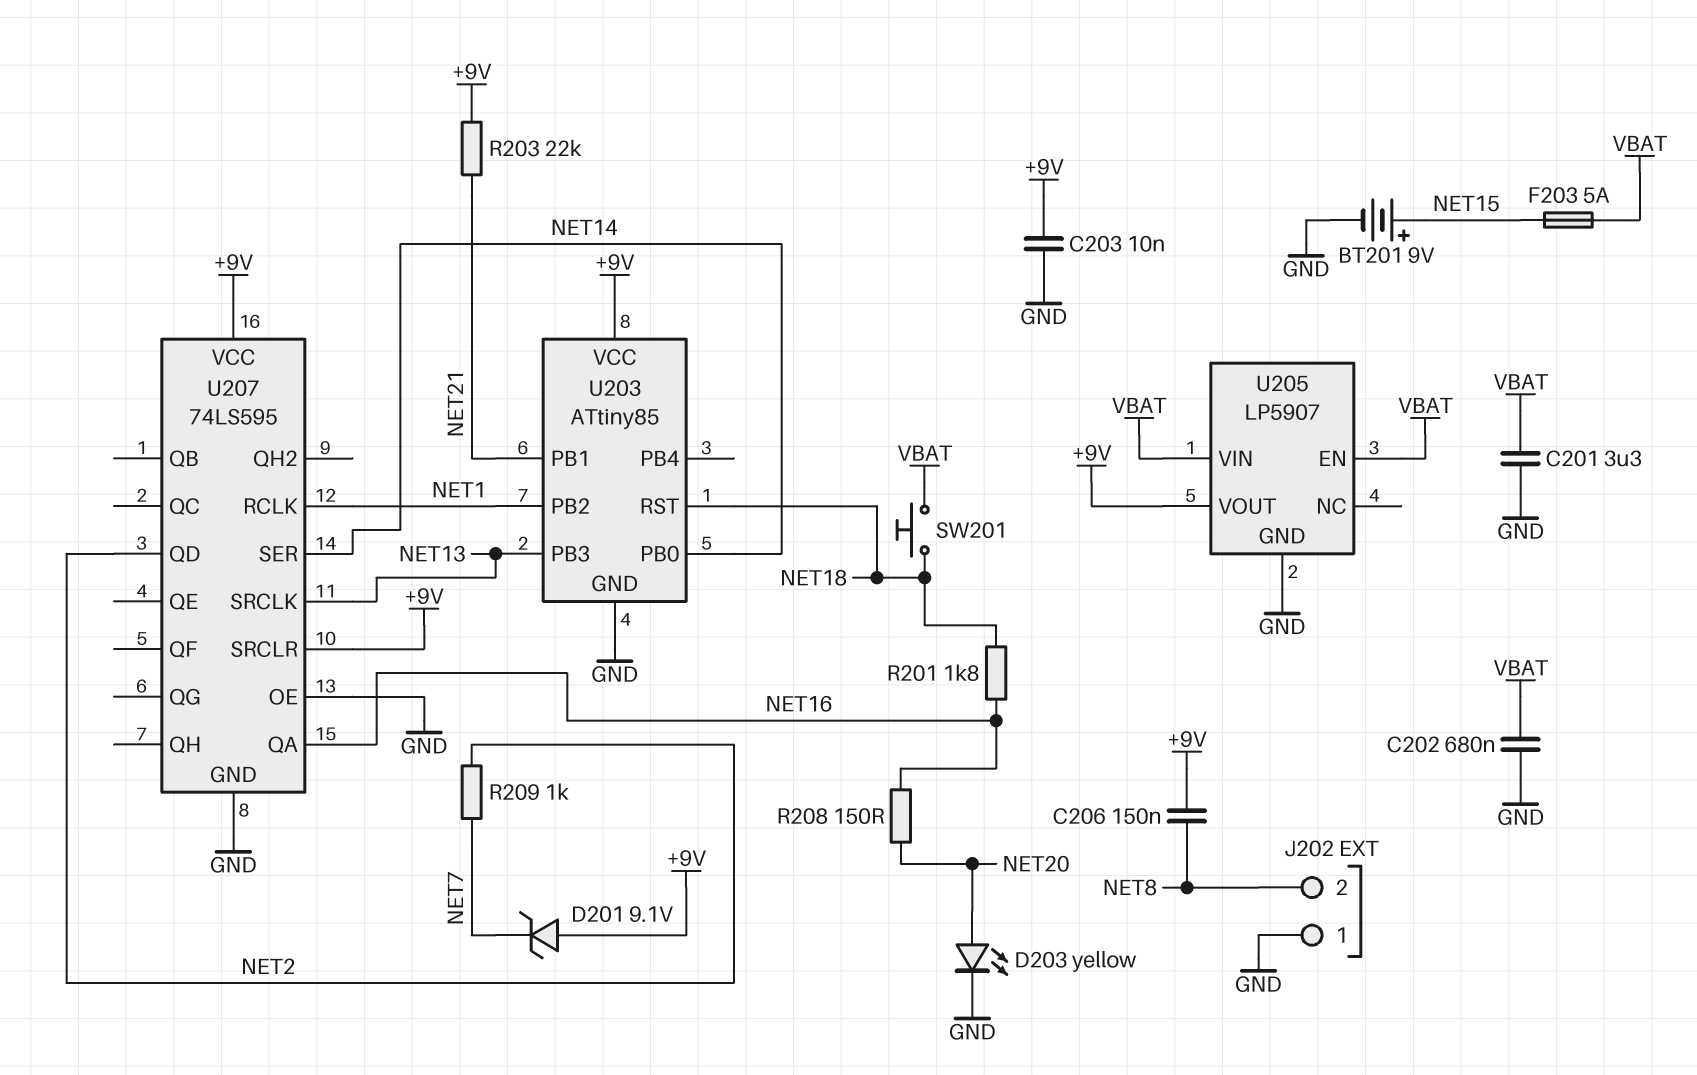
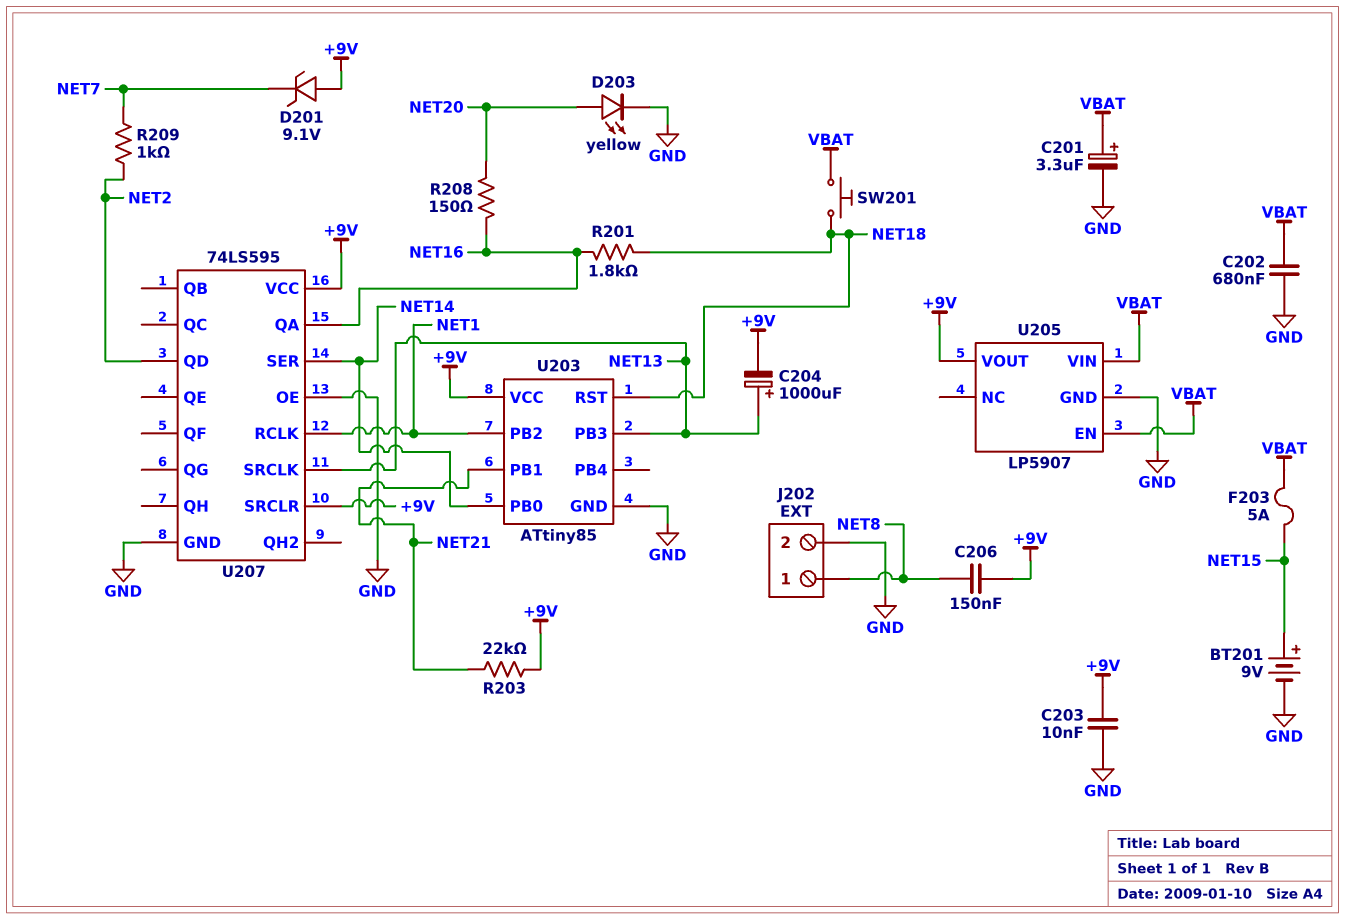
C201: 3.3uF (GND, VBAT) -> 3.3uF (plus VBAT, minus GND)
C204: none -> 1000uF (plus NET13, minus +9V)
J202 pin 1: GND -> NET8
J202 pin 2: NET8 -> GND

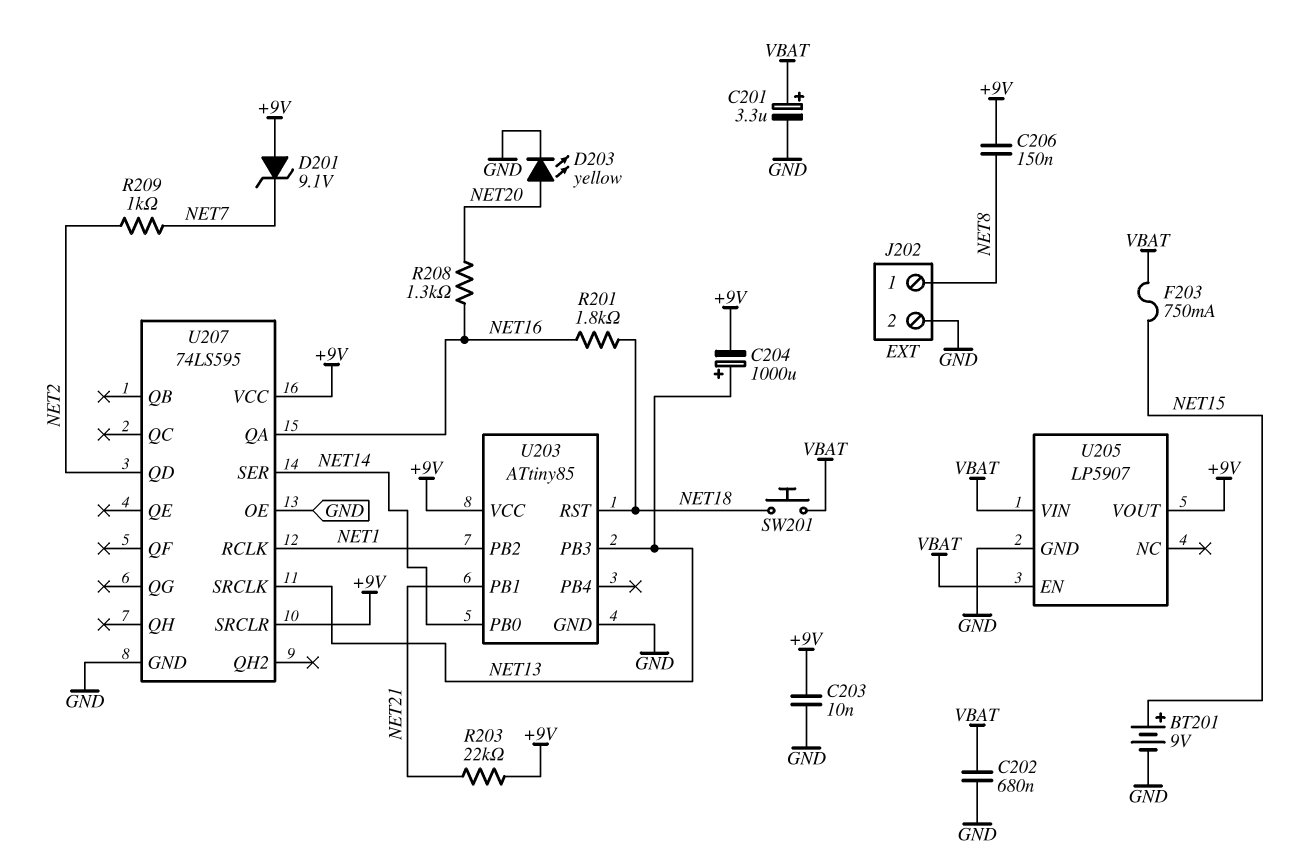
F203: 5A (NET15, VBAT) -> 750mA (NET15, VBAT)
R208: 150 (NET16, NET20) -> 1.3k (NET16, NET20)

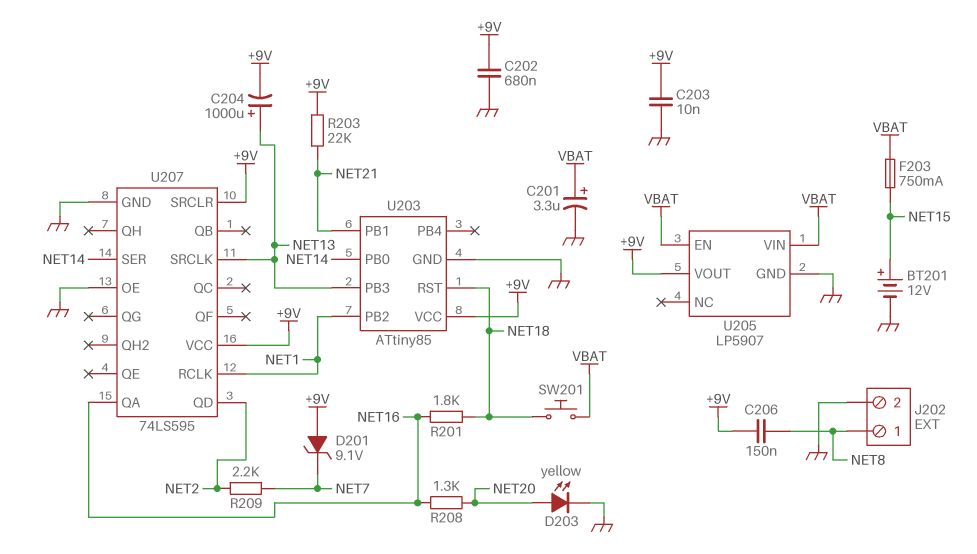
BT201: 9V (plus NET15, minus GND) -> 12V (plus NET15, minus GND)
C202: 680nF (GND, VBAT) -> 680nF (+9V, GND)
R209: 1k (NET2, NET7) -> 2.2k (NET2, NET7)

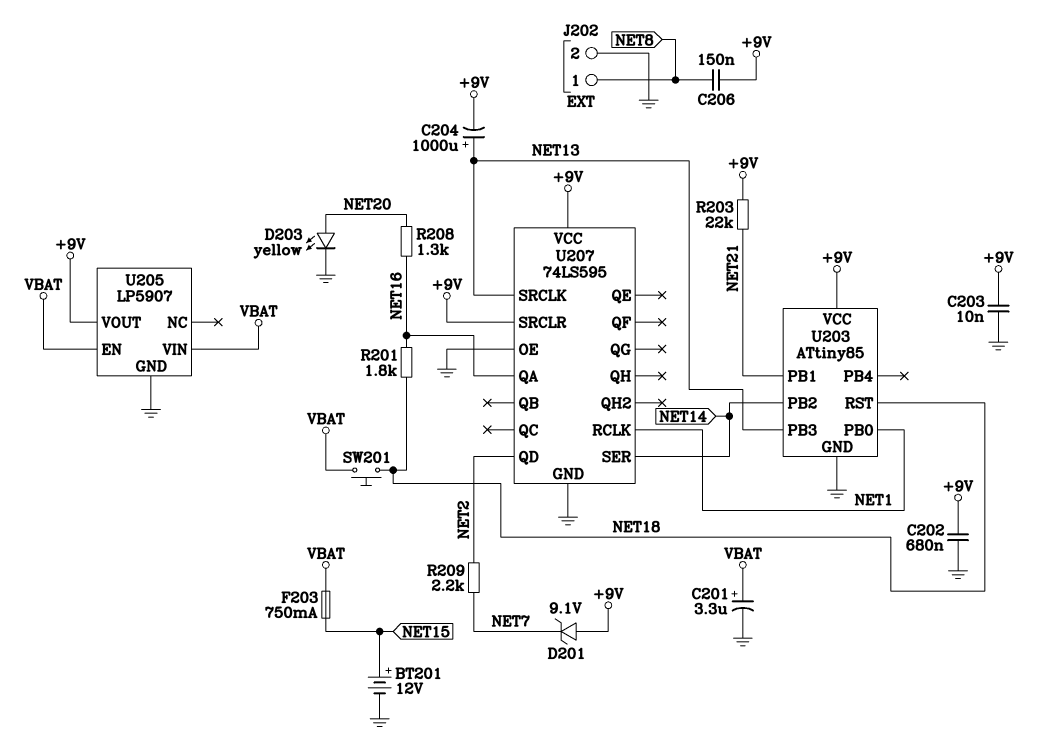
U203 pin PB0: NET14 -> NET1
U203 pin PB2: NET1 -> NET14

